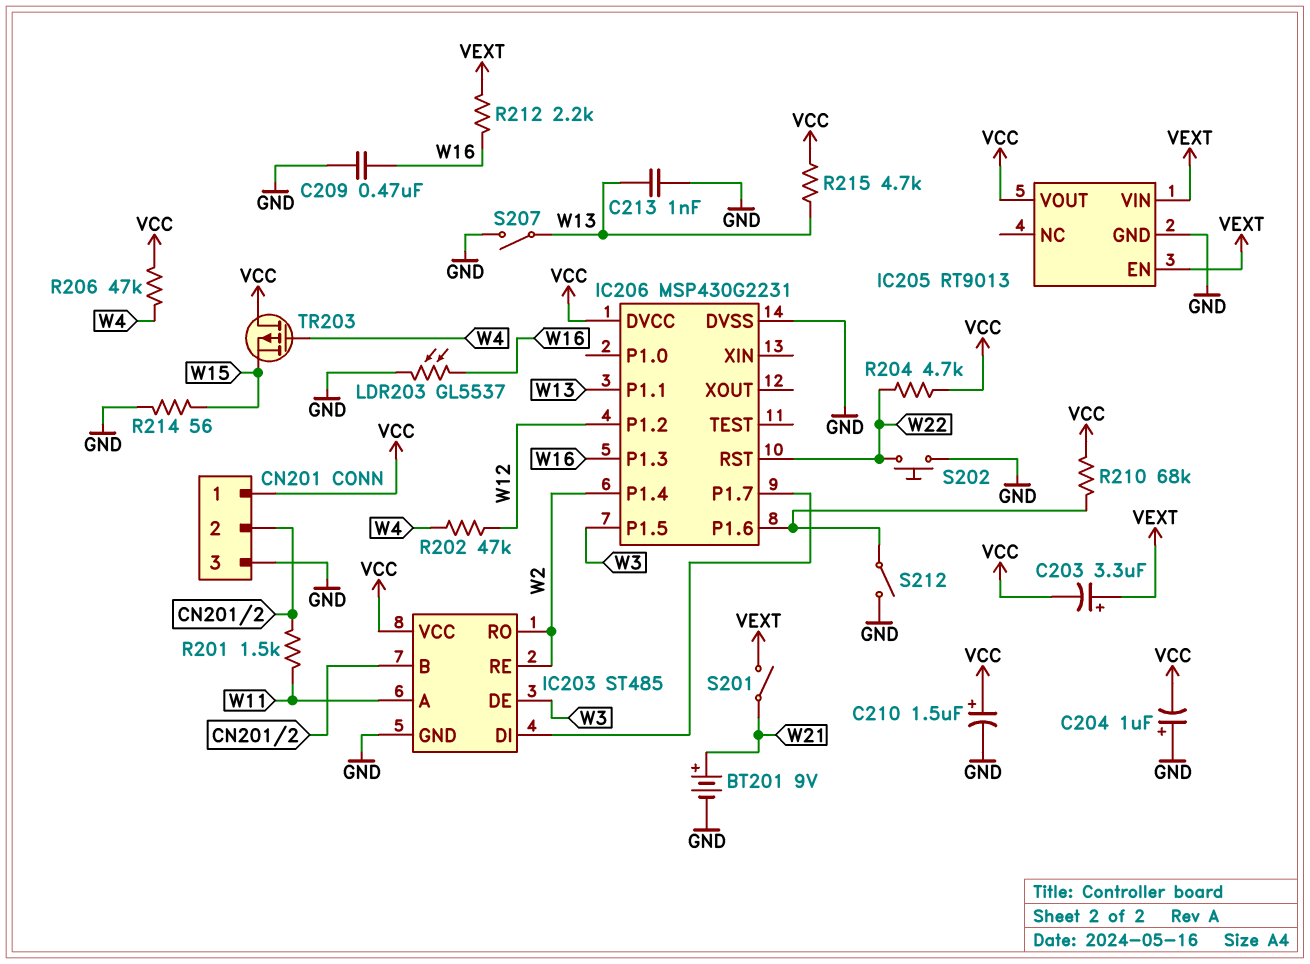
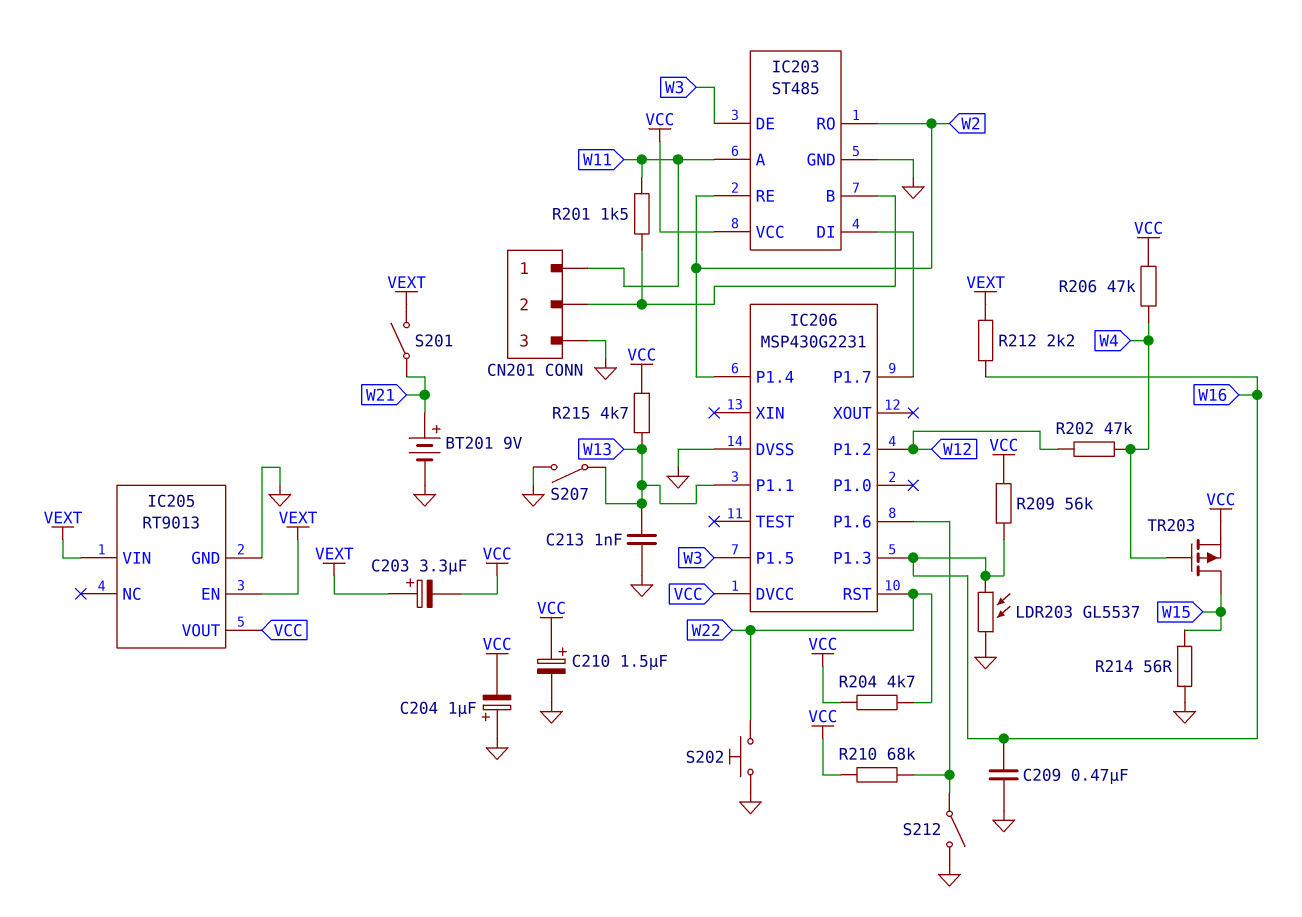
CN201 pin 1: VCC -> W11
R209: none -> 56k (VCC, W16)
TR203: PMOS (G W4, D VCC, S W15) -> PMOS (G W4, D W15, S VCC)

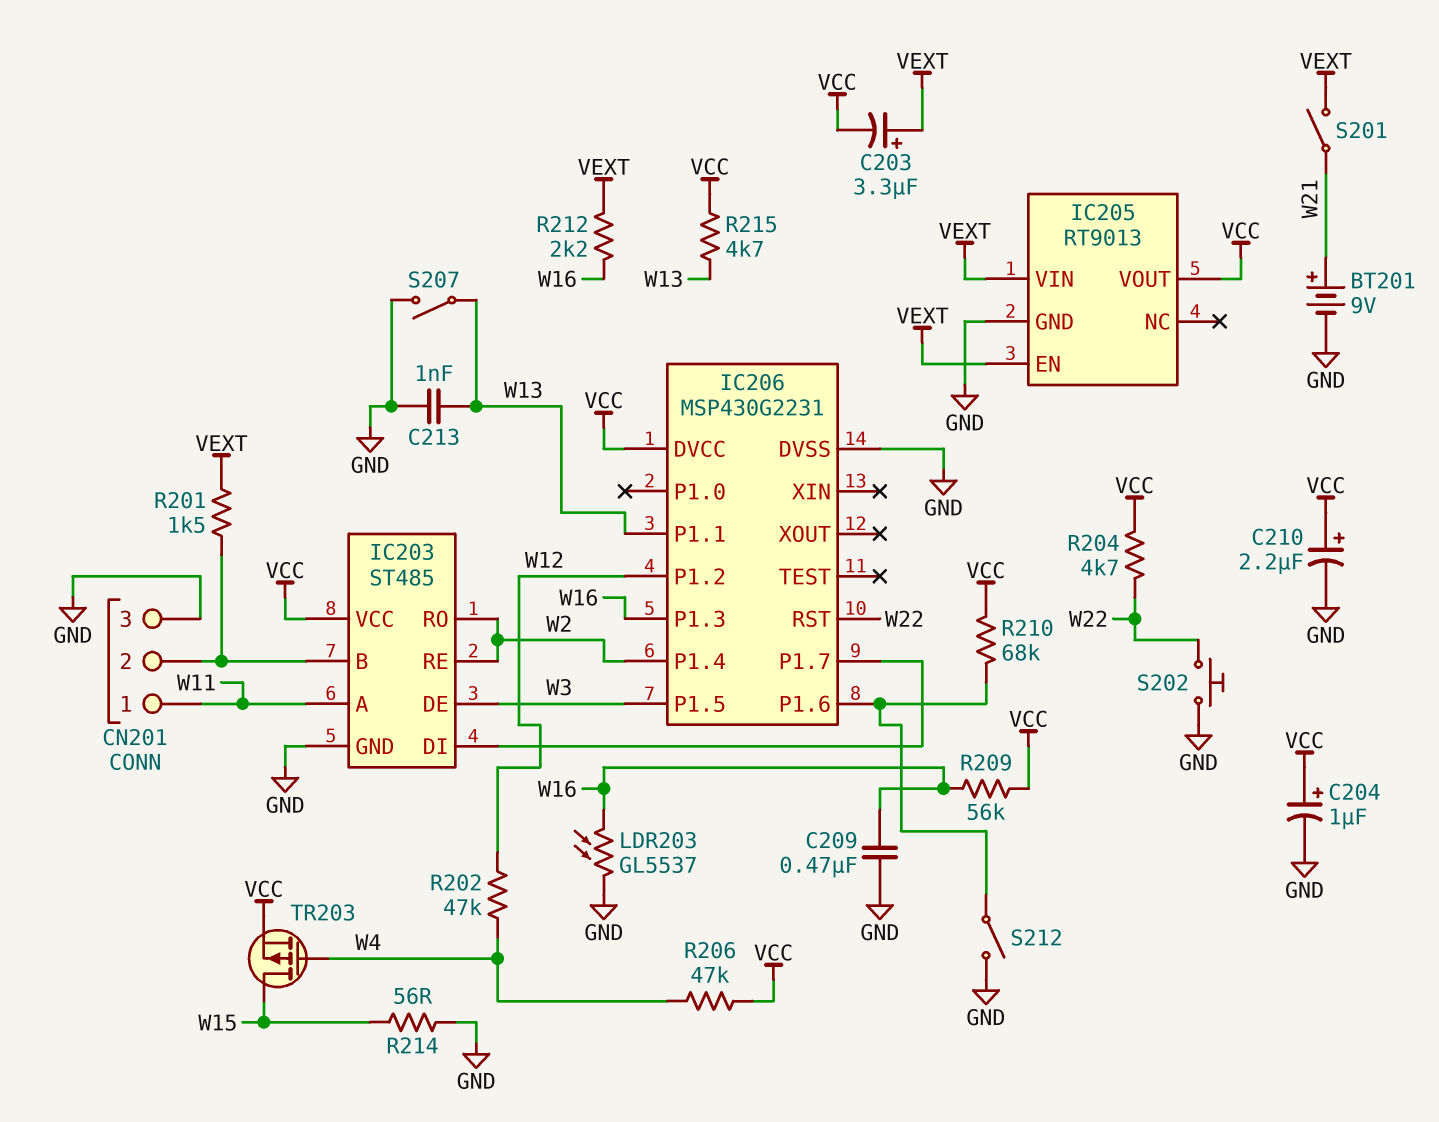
C204: 1uF (plus GND, minus VCC) -> 1uF (plus VCC, minus GND)
C210: 1.5uF (plus VCC, minus GND) -> 2.2uF (plus VCC, minus GND)
R201: 1.5k (CN201/2, W11) -> 1.5k (CN201/2, VEXT)

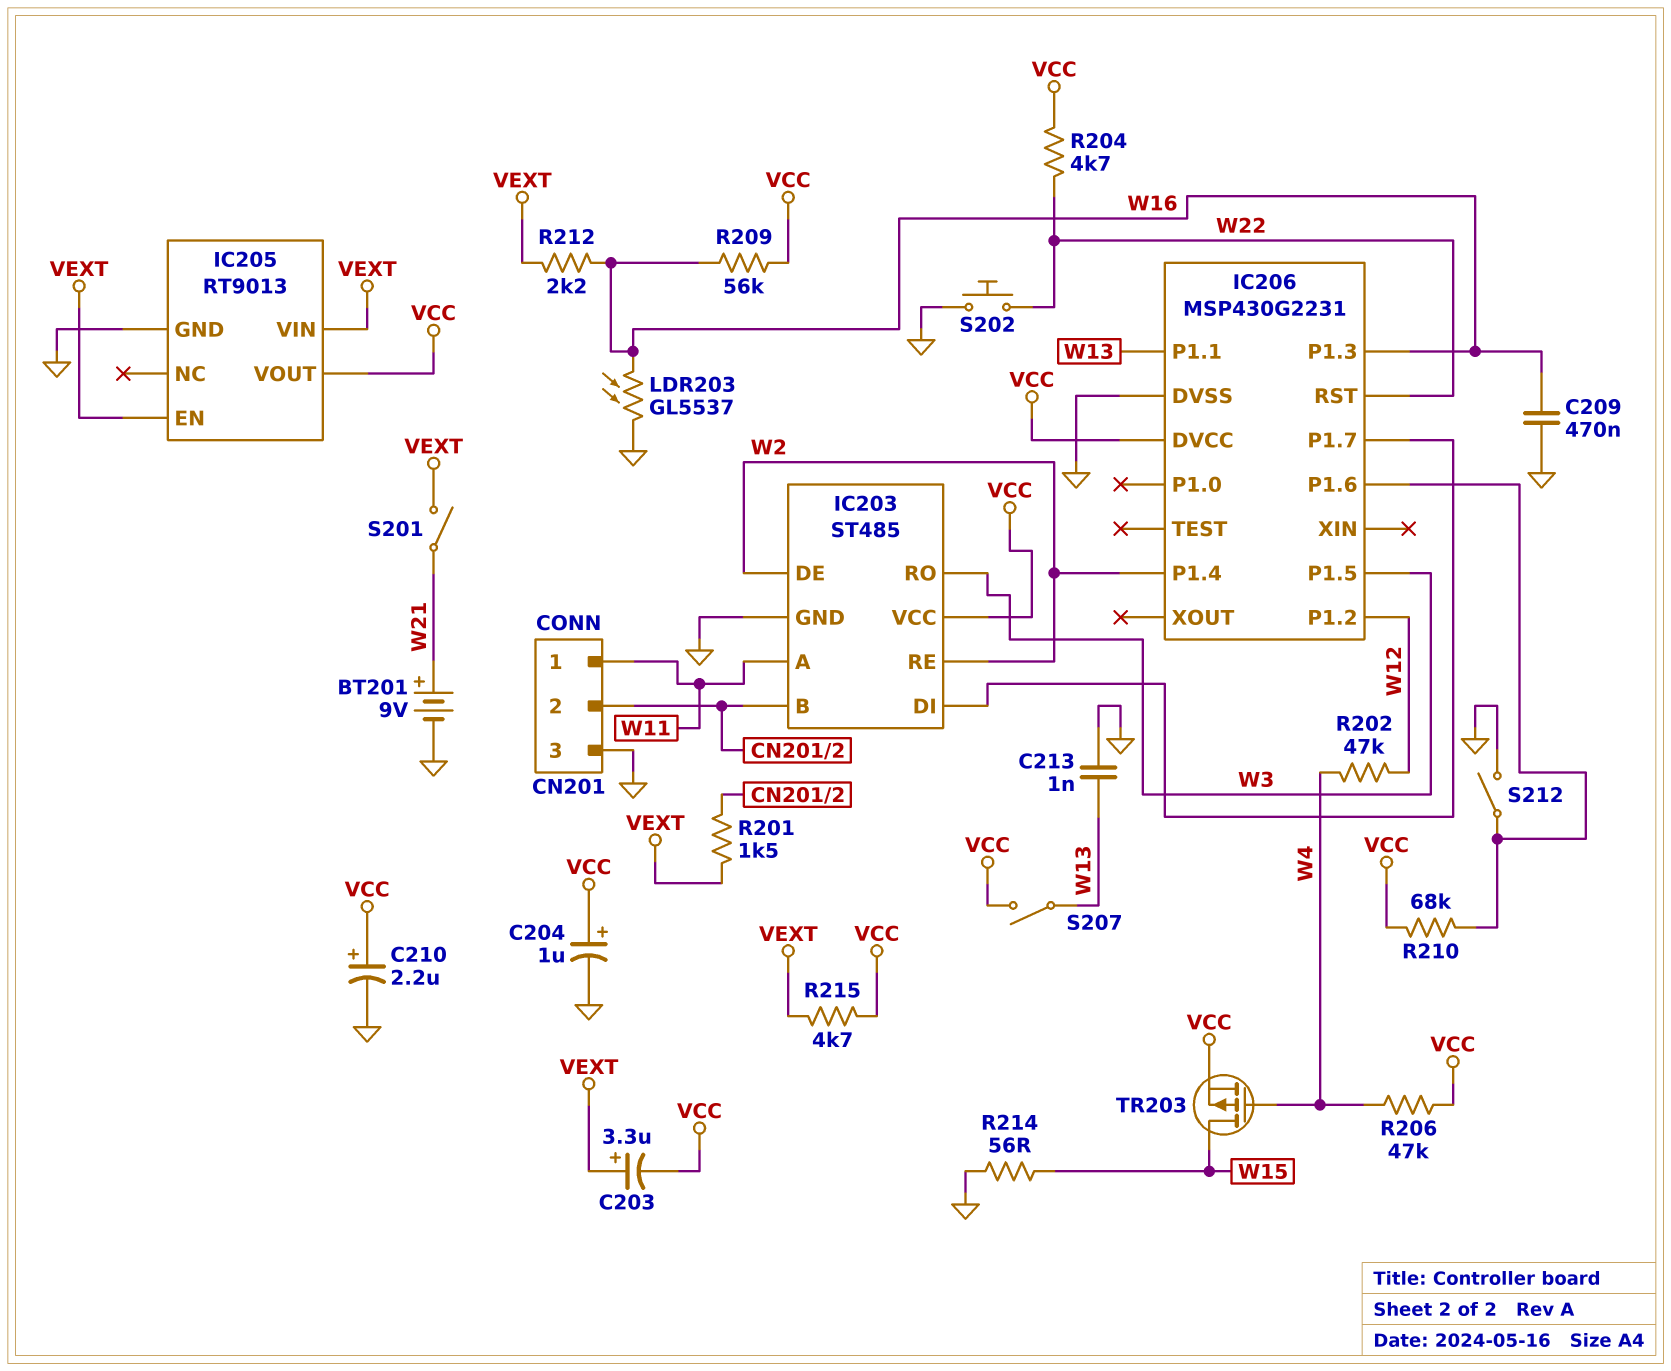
IC203 pin DE: W3 -> W2
IC203 pin RO: W2 -> W3
R215: 4.7k (VCC, W13) -> 4.7k (VCC, VEXT)
S207: switch (GND, W13) -> switch (VCC, W13)

